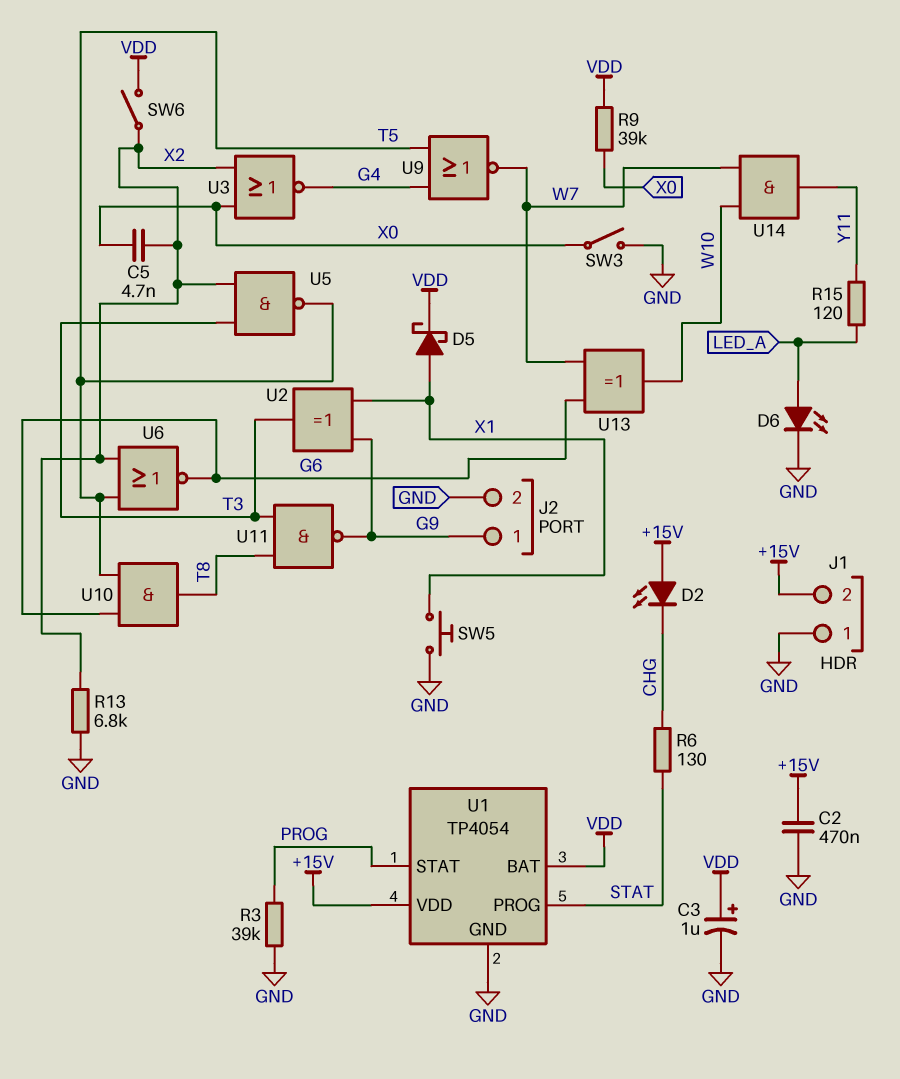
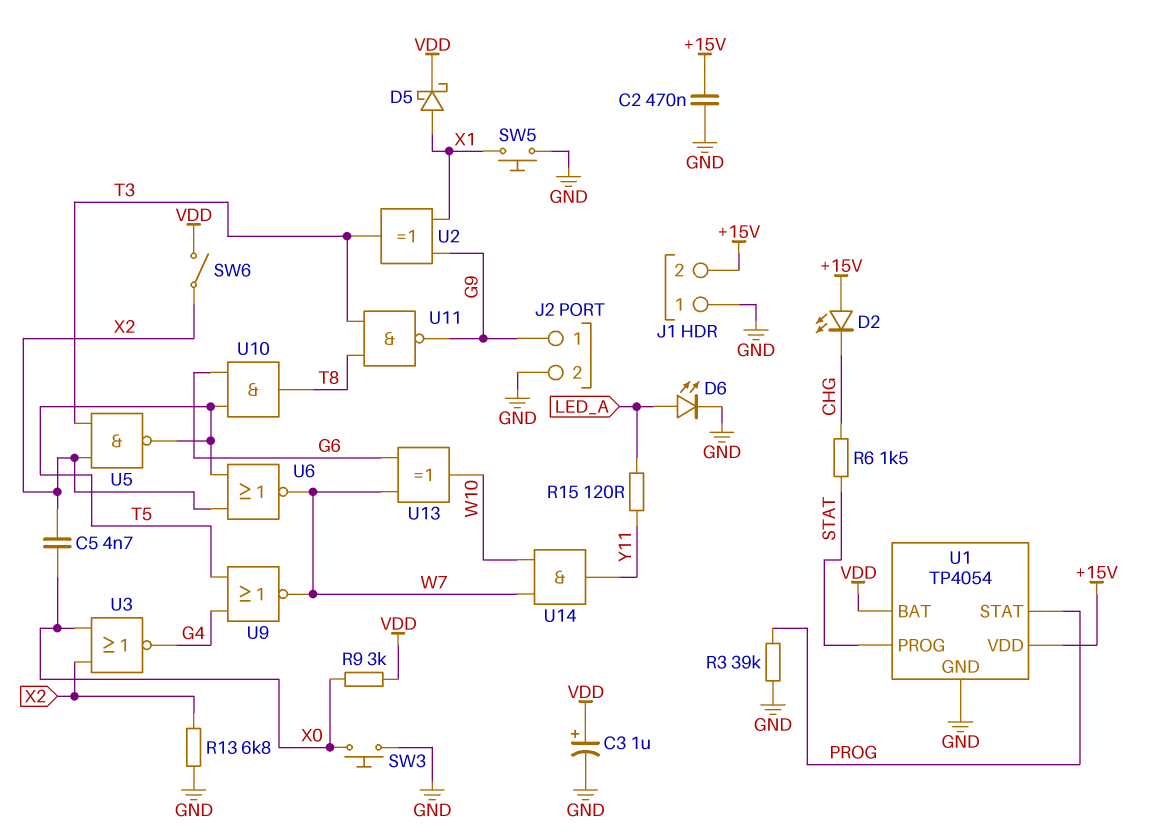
R6: 130 (CHG, STAT) -> 1.5k (CHG, STAT)
R9: 39k (VDD, X0) -> 3k (VDD, X0)
SW3: switch (GND, X0) -> button (GND, X0)
U6: NOR (in T5, in X2, out G6) -> NOR (in T5, in X2, out W7)

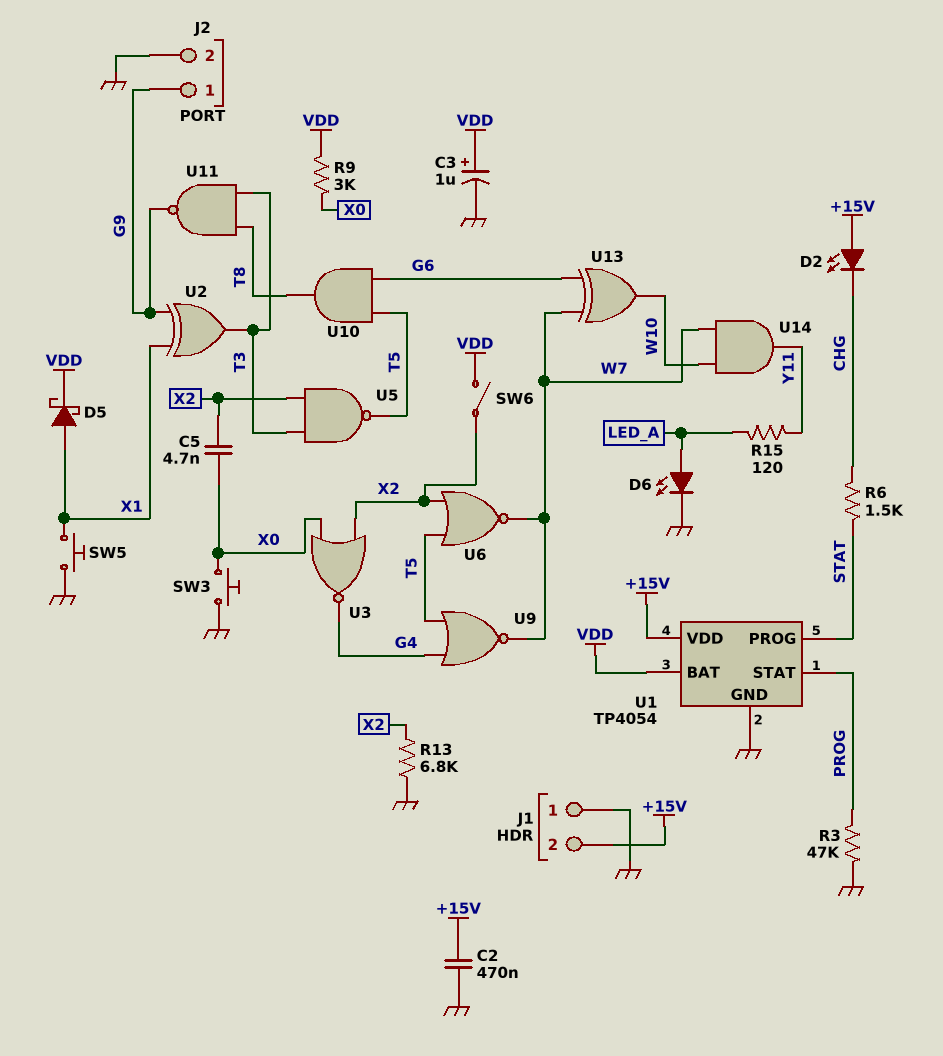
R3: 39k (GND, PROG) -> 47k (GND, PROG)

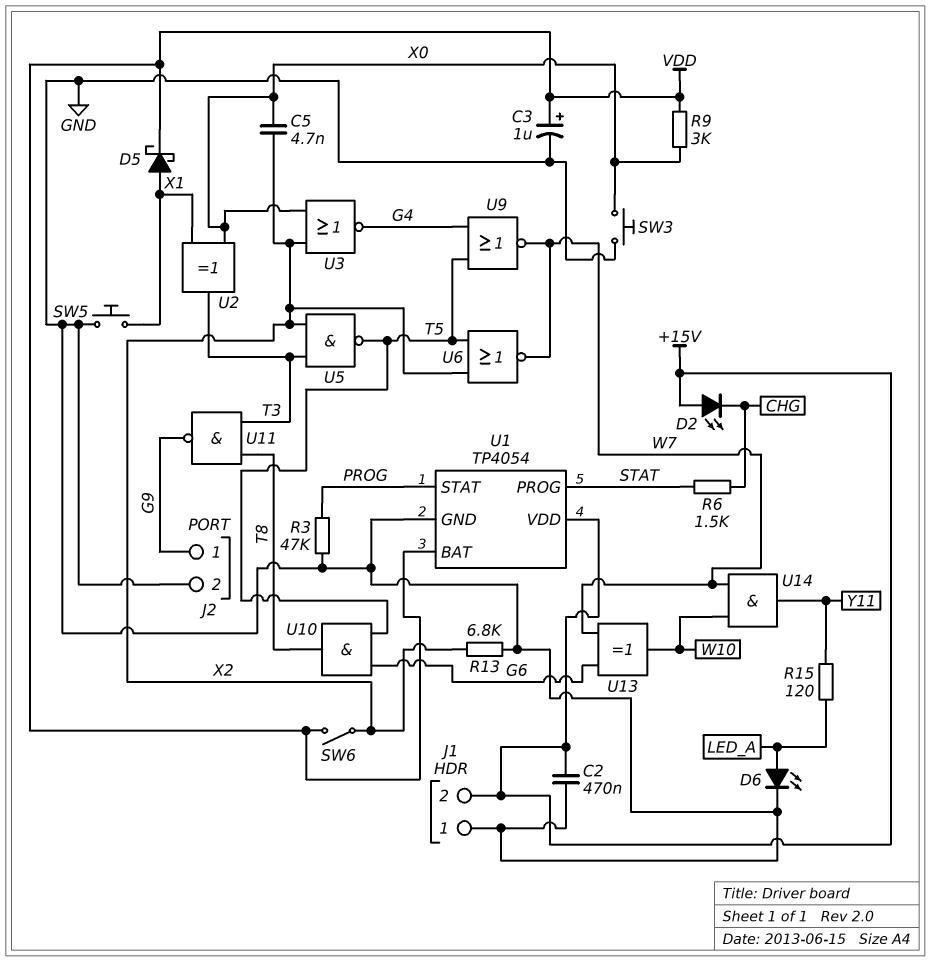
U2: XOR (in G9, in X1, out T3) -> XOR (in X0, in X1, out T3)

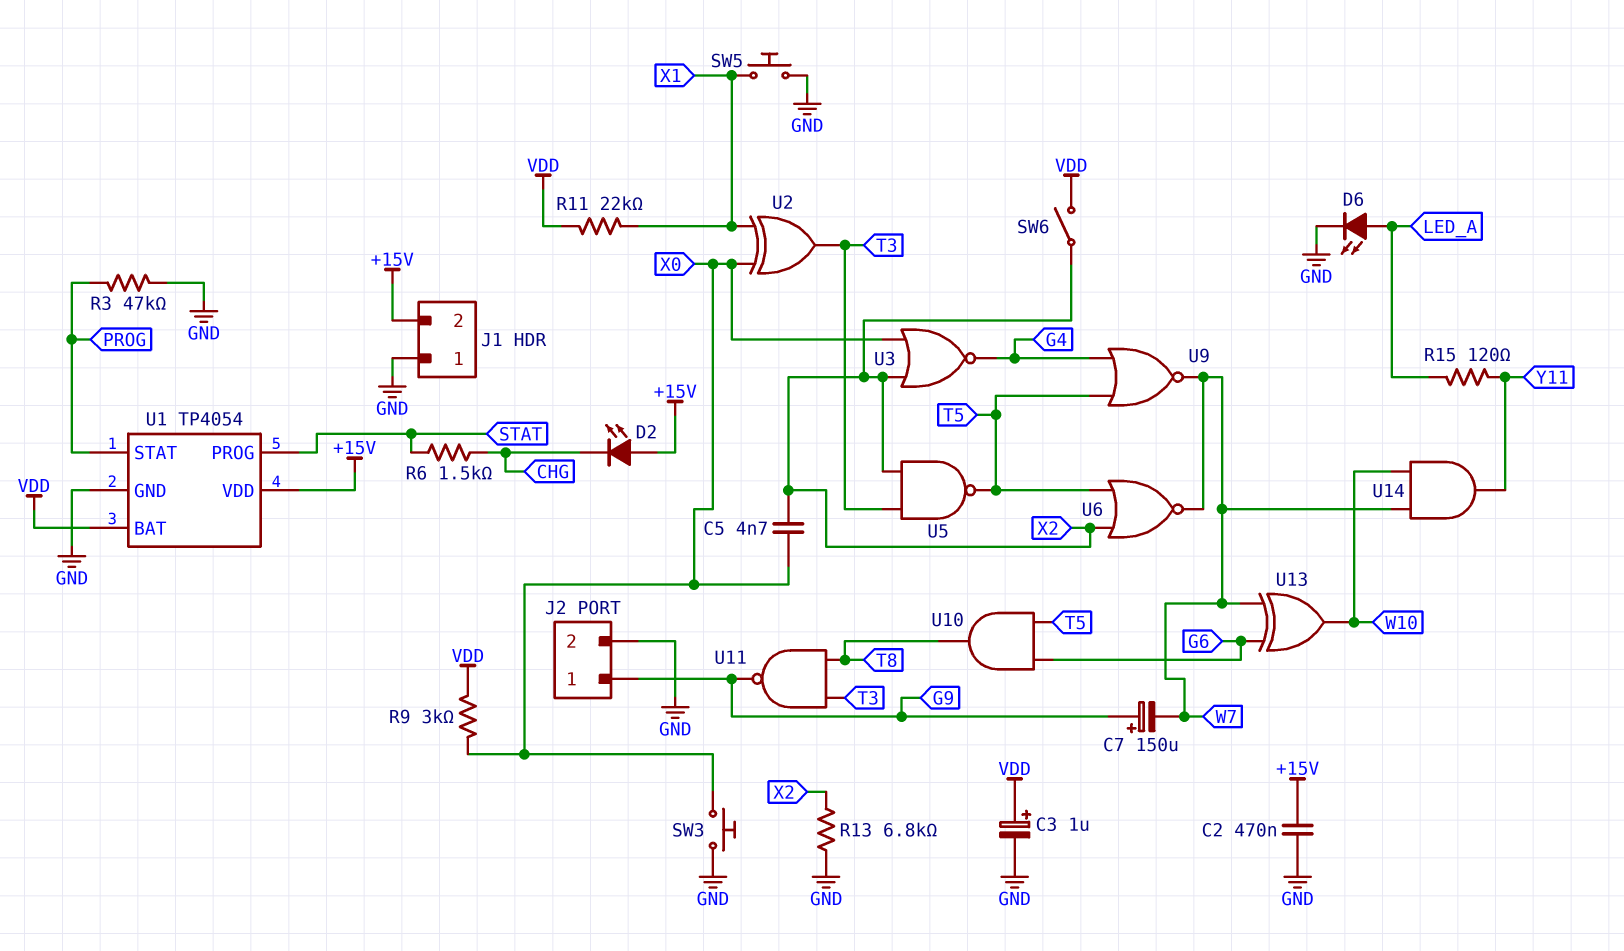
C7: none -> 150uF (plus G9, minus W7)
D5: schottky (A X1, K VDD) -> none
R11: none -> 22k (VDD, X1)

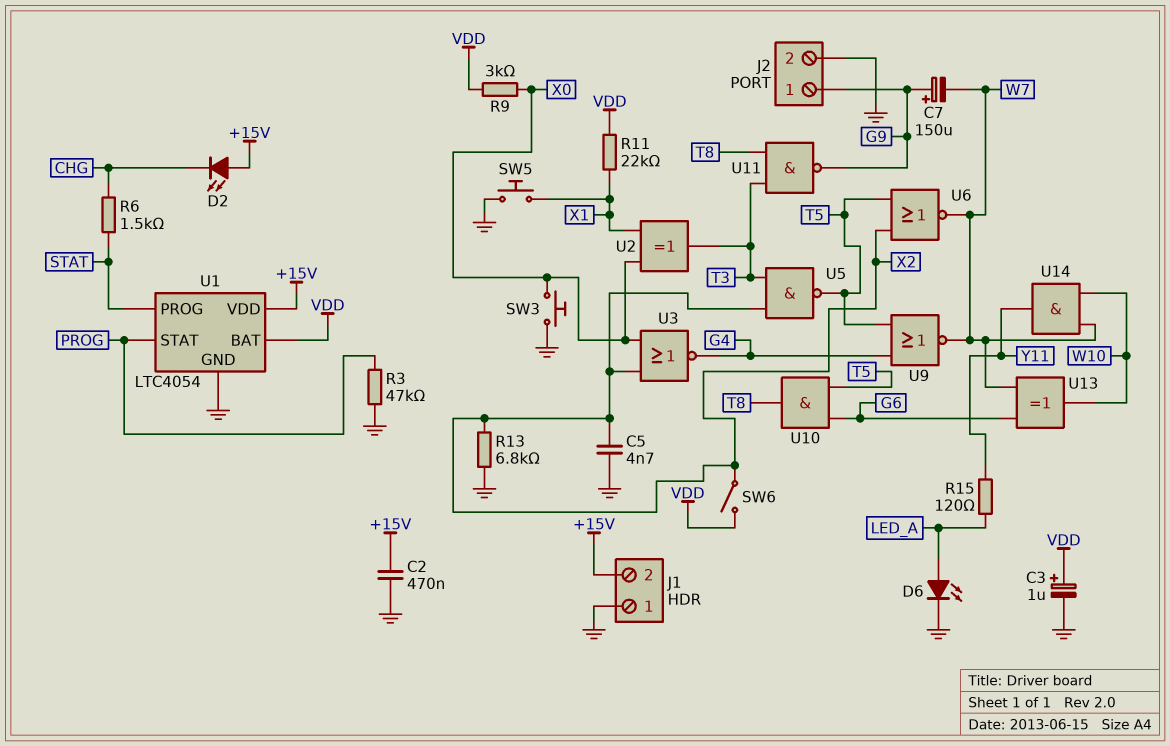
C5: 4.7nF (X0, X2) -> 4.7nF (GND, X2)
U1: TP4054 -> LTC4054

